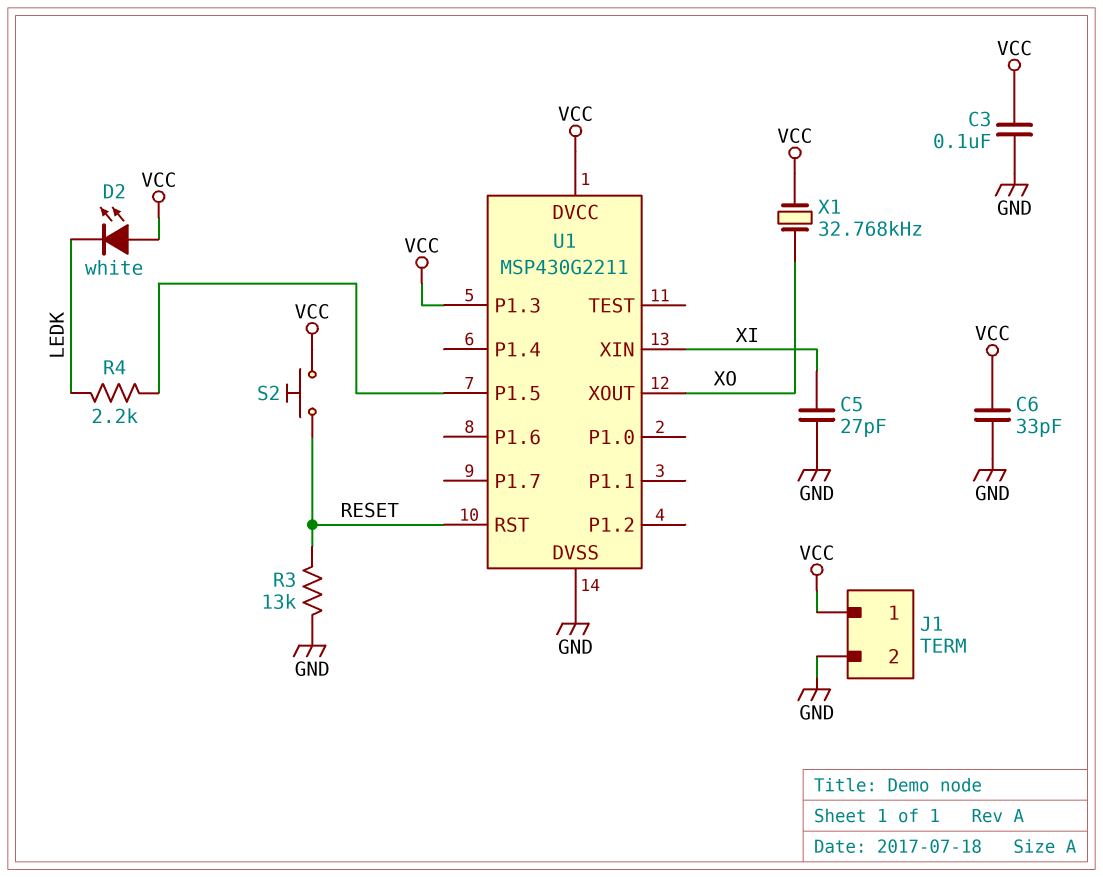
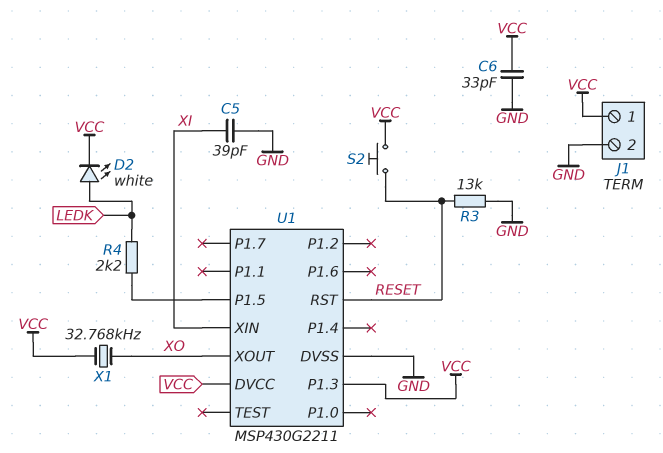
C3: 100nF (GND, VCC) -> none
C5: 27pF (GND, XI) -> 39pF (GND, XI)
D2: LED white (A VCC, K LEDK) -> LED white (A LEDK, K VCC)

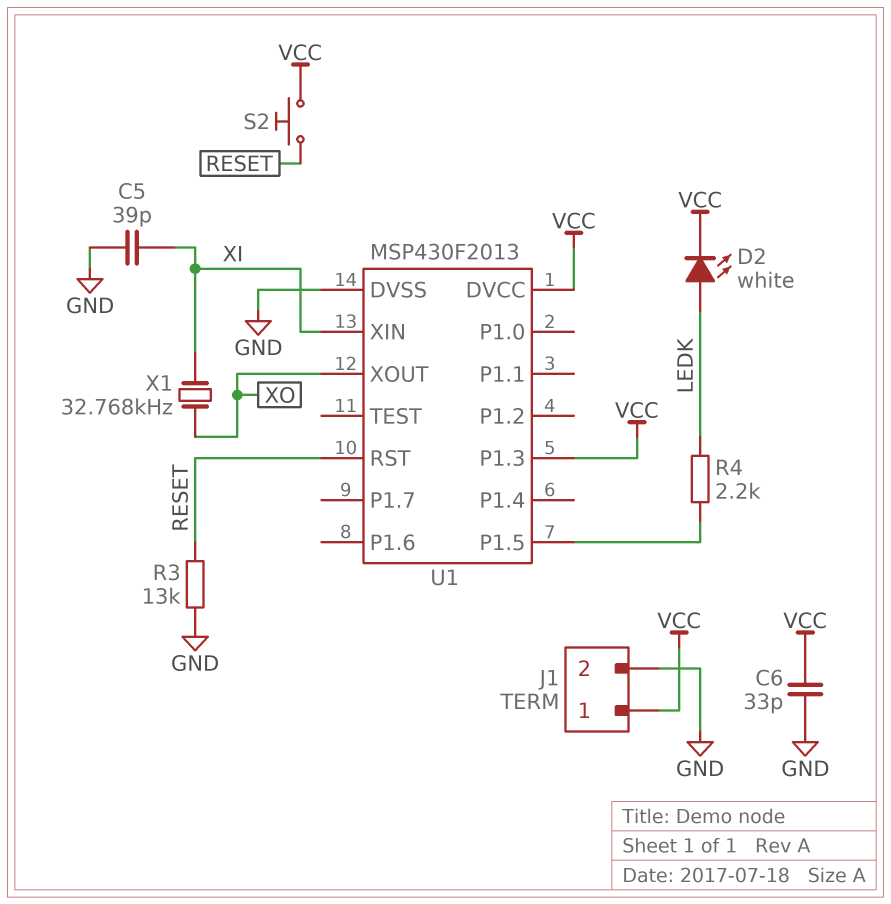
U1: MSP430G2211 -> MSP430F2013
X1: 32.768kHz (VCC, XO) -> 32.768kHz (XI, XO)

